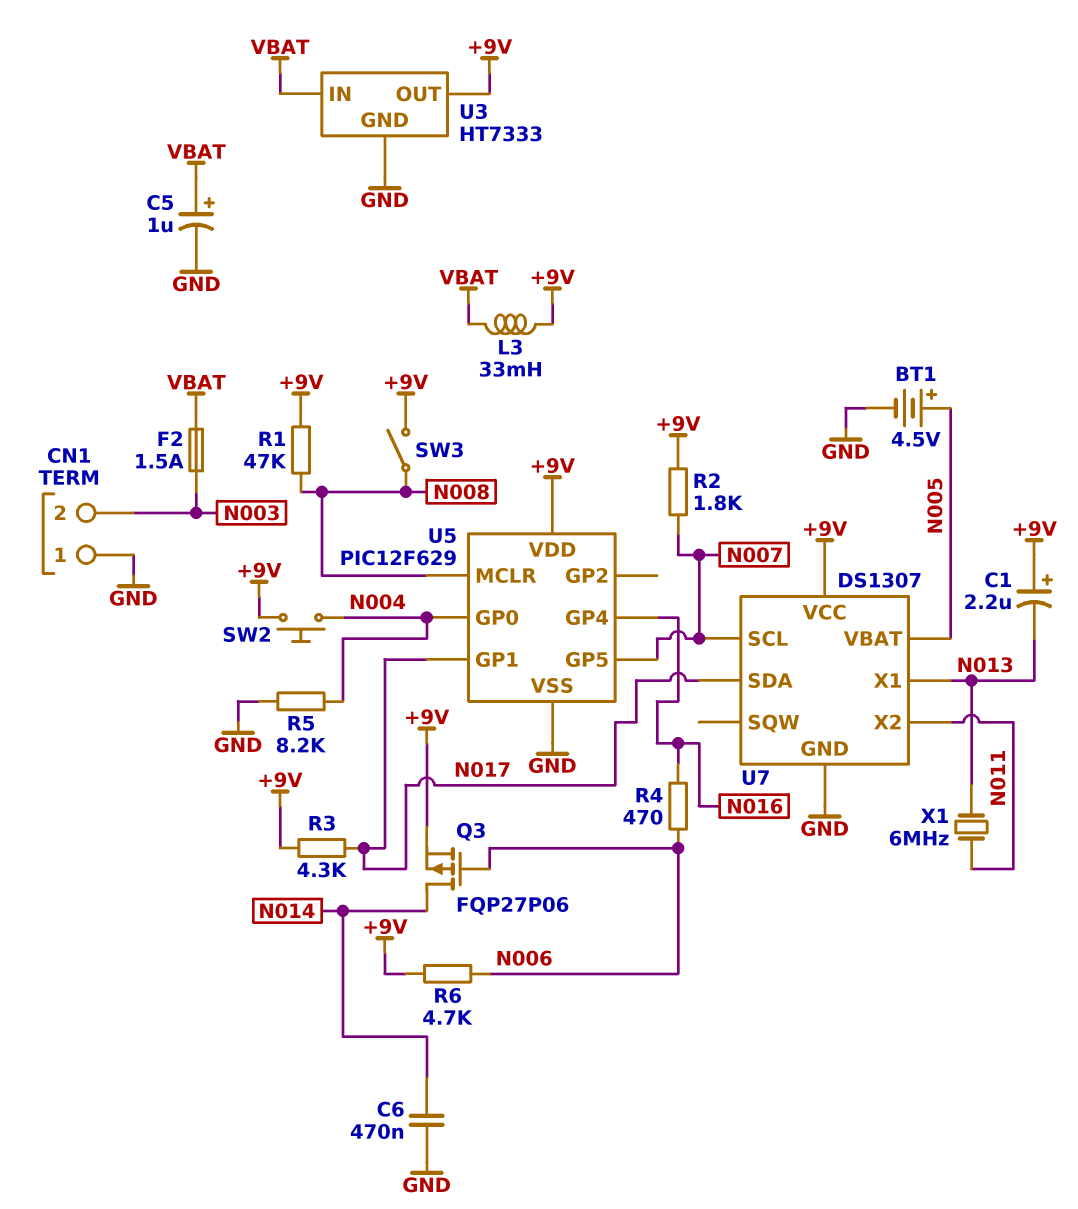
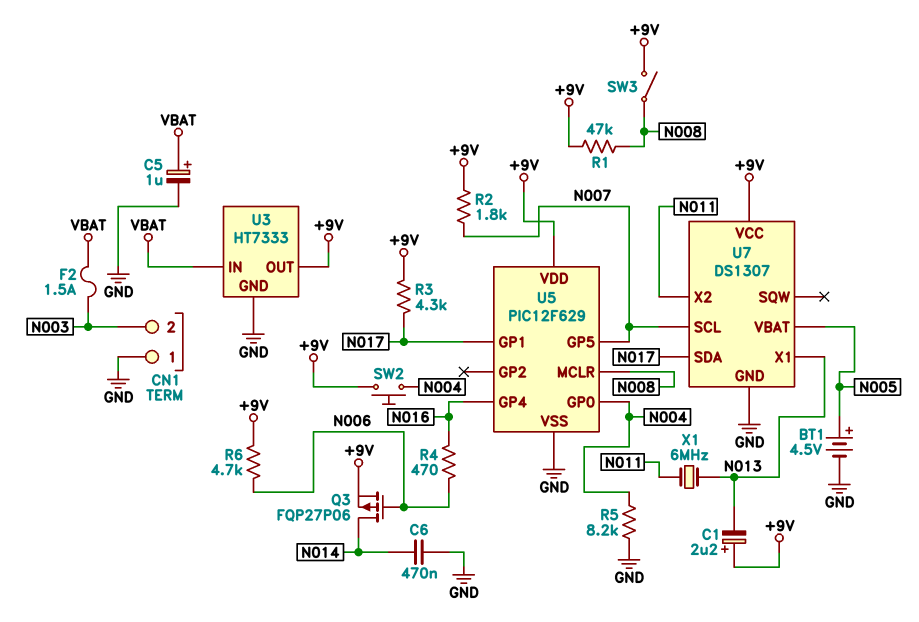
L3: 33mH (+9V, VBAT) -> none

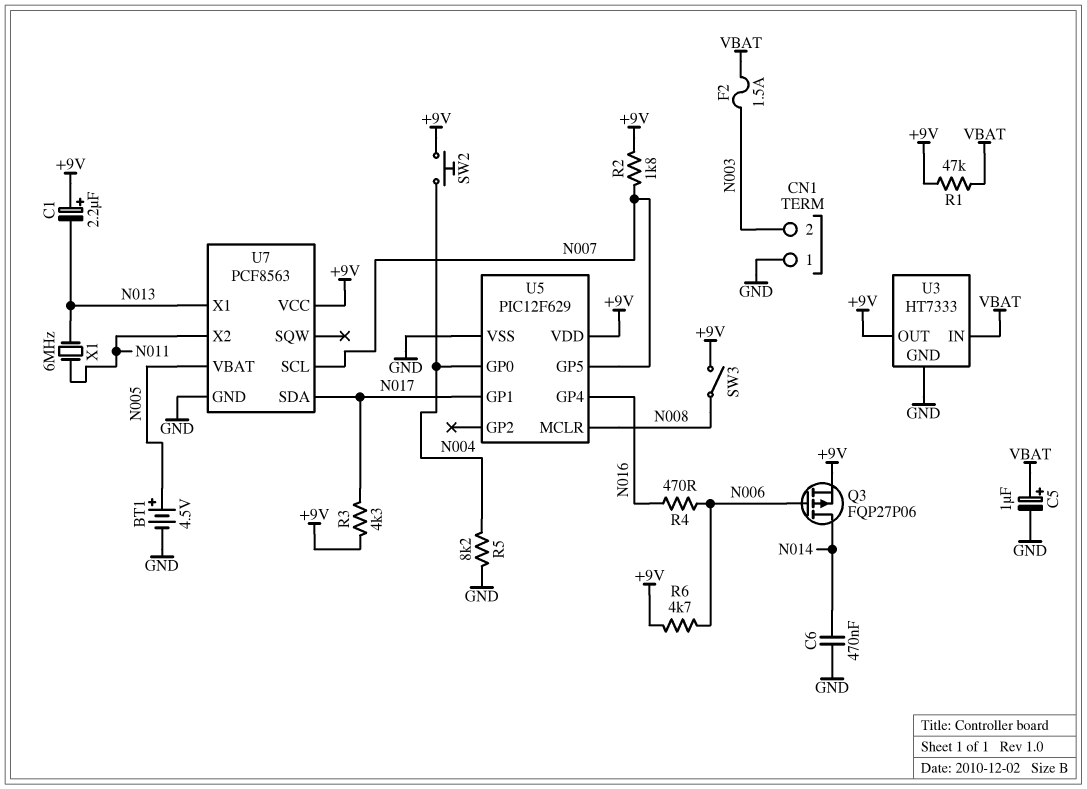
R1: 47k (+9V, N008) -> 47k (+9V, VBAT)
U7: DS1307 -> PCF8563

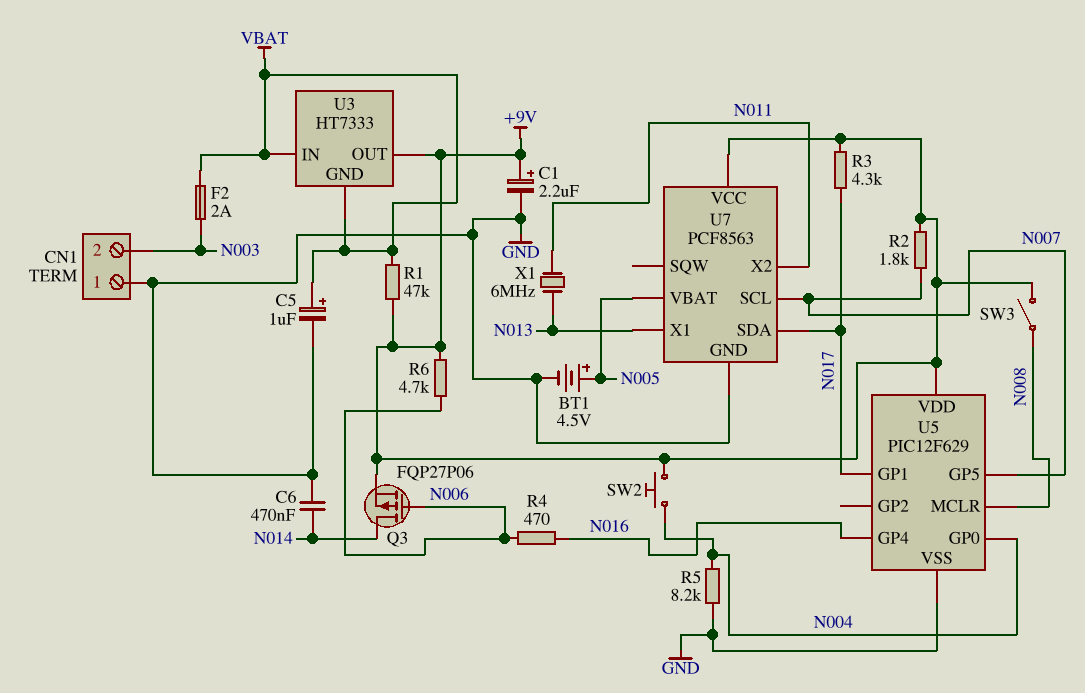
C1: 2.2uF (plus +9V, minus N013) -> 2.2uF (plus +9V, minus GND)
F2: 1.5A (N003, VBAT) -> 2A (N003, VBAT)
U3 pin GND: GND -> VBAT

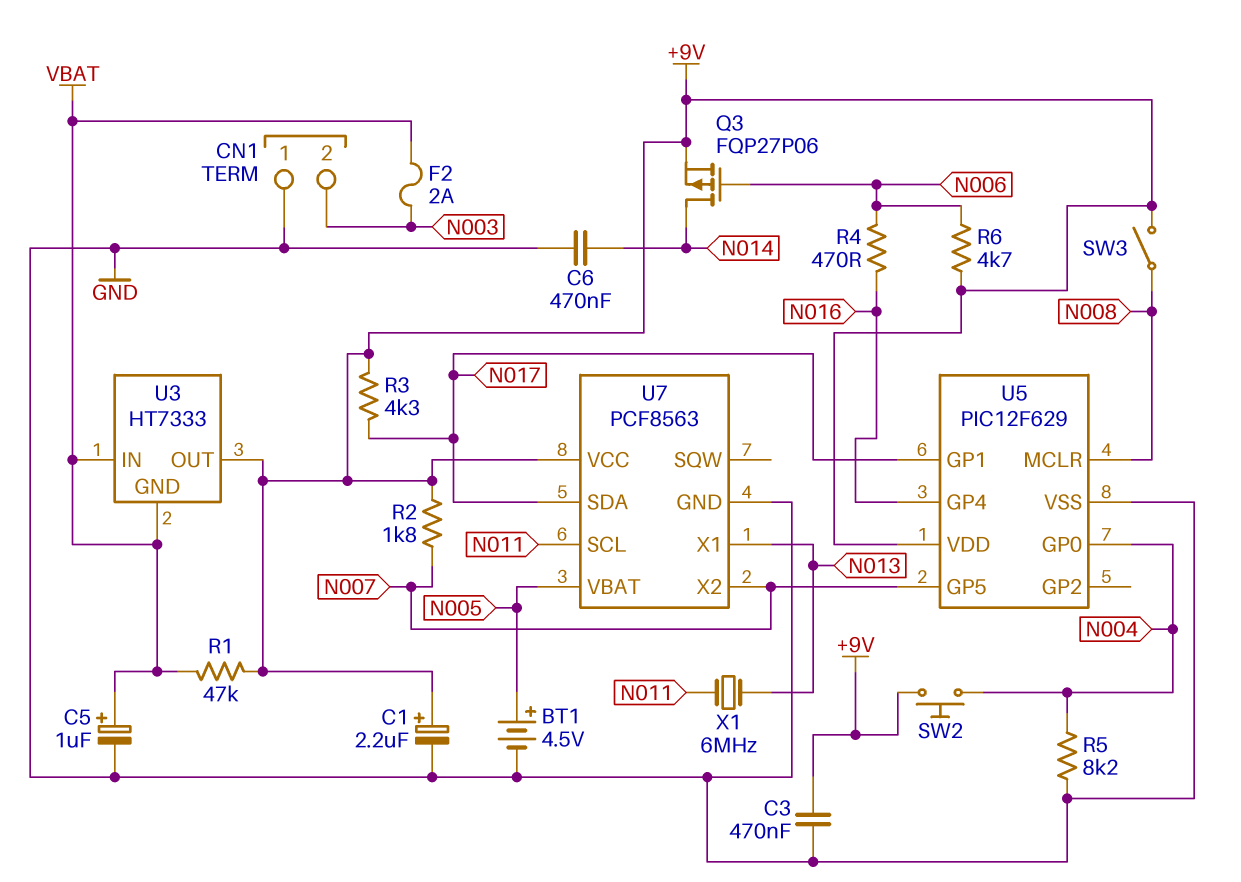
C3: none -> 470nF (+9V, GND)
U7 pin SCL: N007 -> N011
U7 pin X2: N011 -> N007

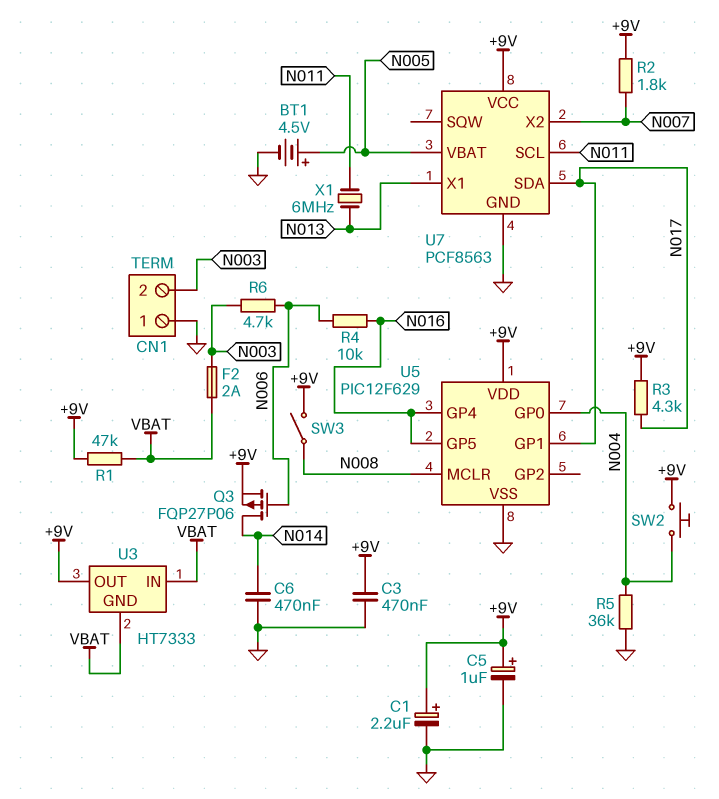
C5: 1uF (plus VBAT, minus GND) -> 1uF (plus +9V, minus GND)
R4: 470 (N006, N016) -> 10k (N006, N016)
R5: 8.2k (GND, N004) -> 36k (GND, N004)
R6: 4.7k (+9V, N006) -> 4.7k (N003, N006)
U5 pin GP5: N007 -> N016

